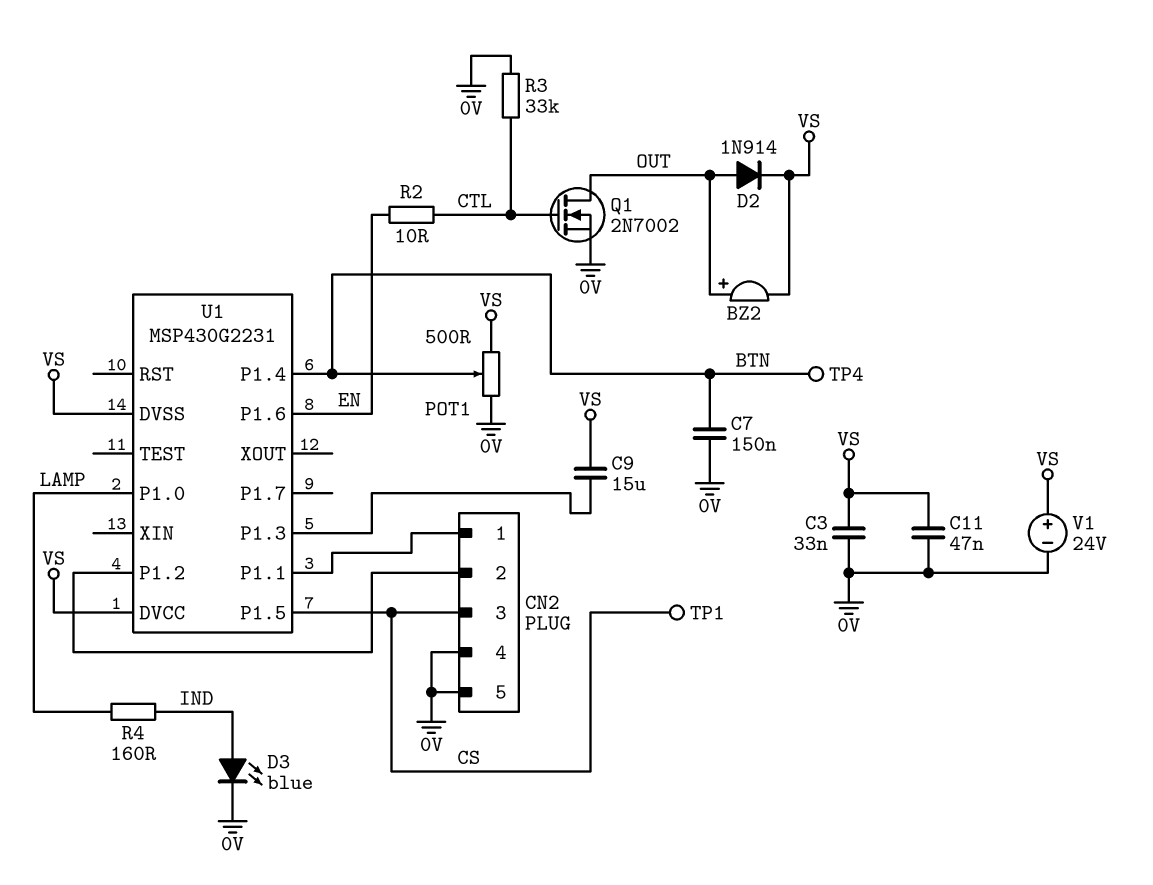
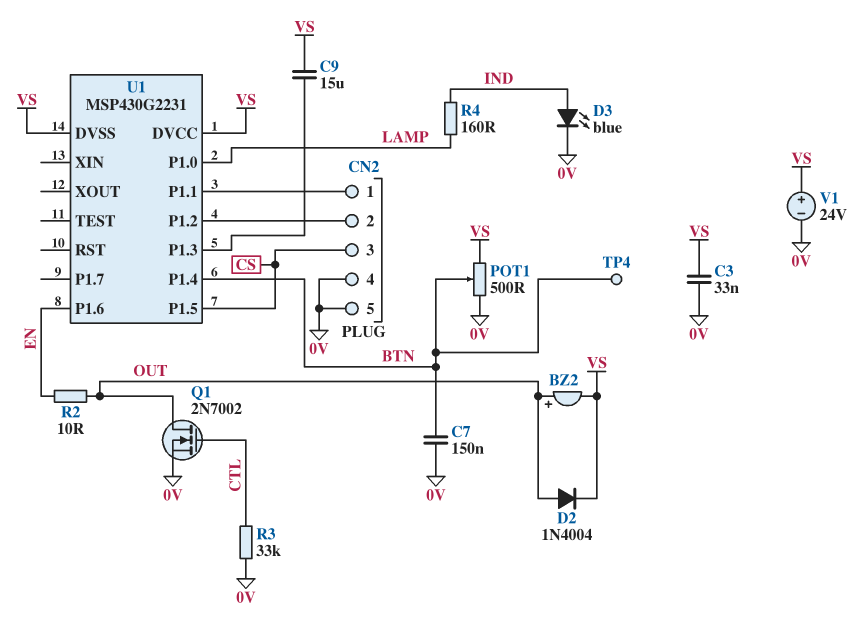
C11: 47nF (0V, VS) -> none
D2: diode 1N914 (A OUT, K VS) -> diode 1N4004 (A OUT, K VS)
R2: 10 (CTL, EN) -> 10 (EN, OUT)
TP1: test point (CS) -> none

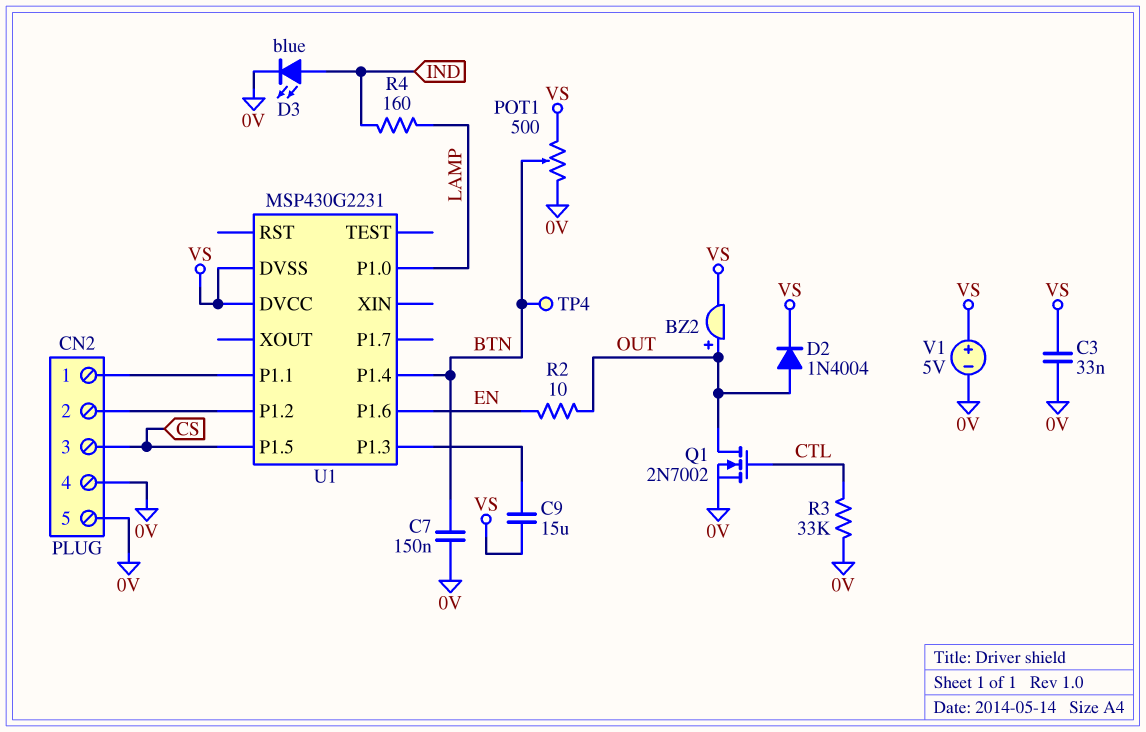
V1: 24V (plus VS, minus 0V) -> 5V (plus VS, minus 0V)

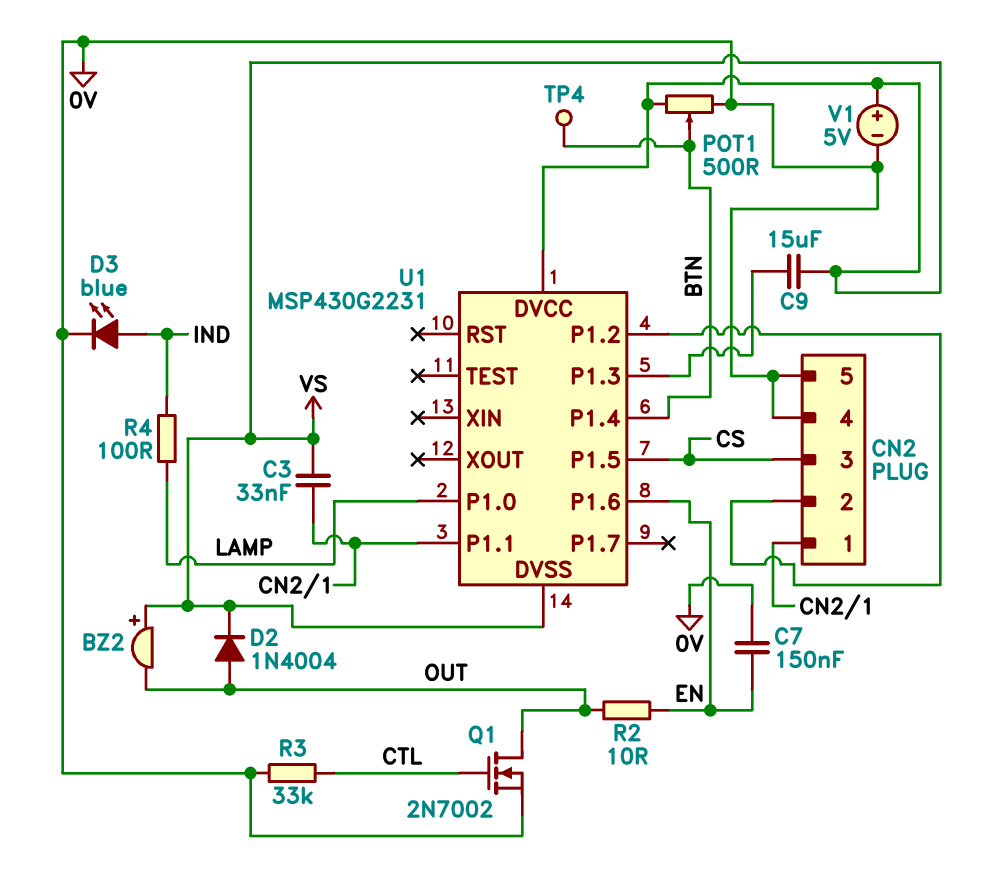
BZ2: buzzer (plus OUT, minus VS) -> buzzer (plus VS, minus OUT)
C3: 33nF (0V, VS) -> 33nF (CN2/1, VS)
C7: 150nF (0V, BTN) -> 150nF (0V, EN)
R4: 160 (IND, LAMP) -> 100 (IND, LAMP)

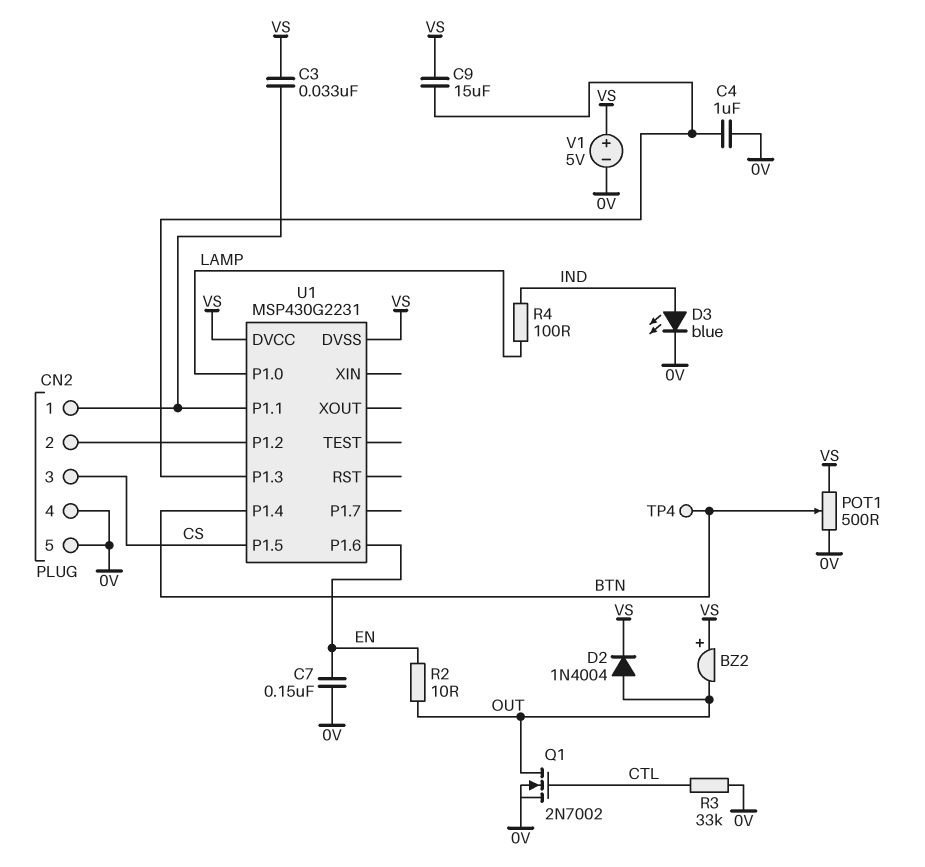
C4: none -> 1uF (0V, U1/P1.3)

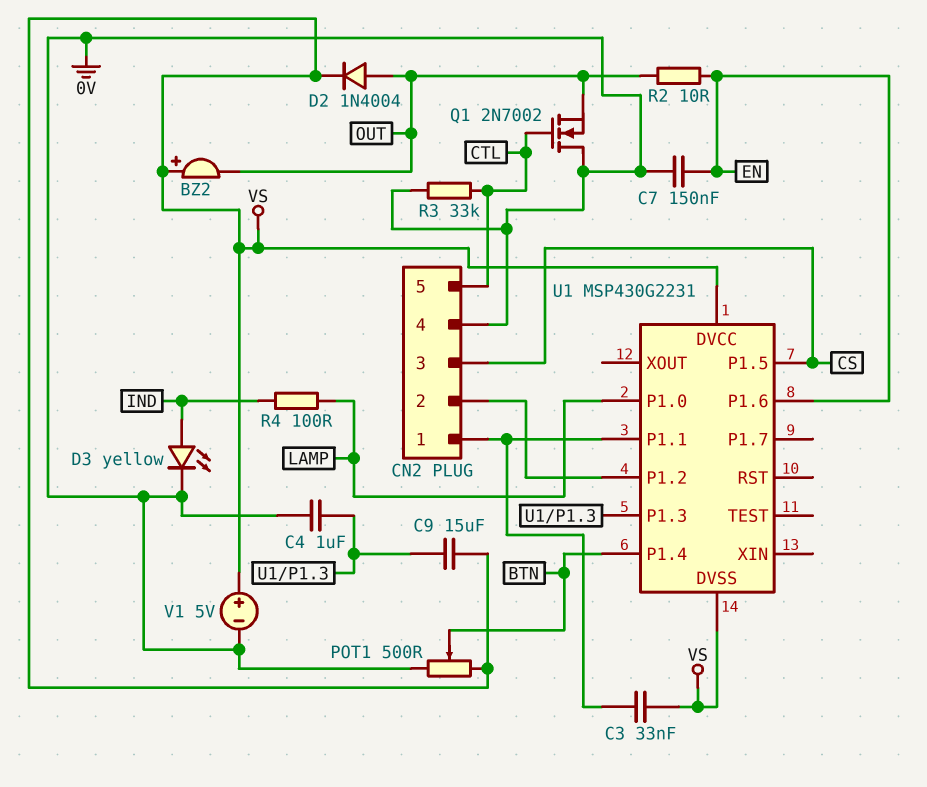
CN2 pin 5: 0V -> CTL
D3: LED blue (A IND, K 0V) -> LED yellow (A IND, K 0V)
Q1: NMOS 2N7002 (G CTL, D OUT, S 0V) -> NMOS 2N7002 (G CTL, D 0V, S OUT)
TP4: test point (BTN) -> none

